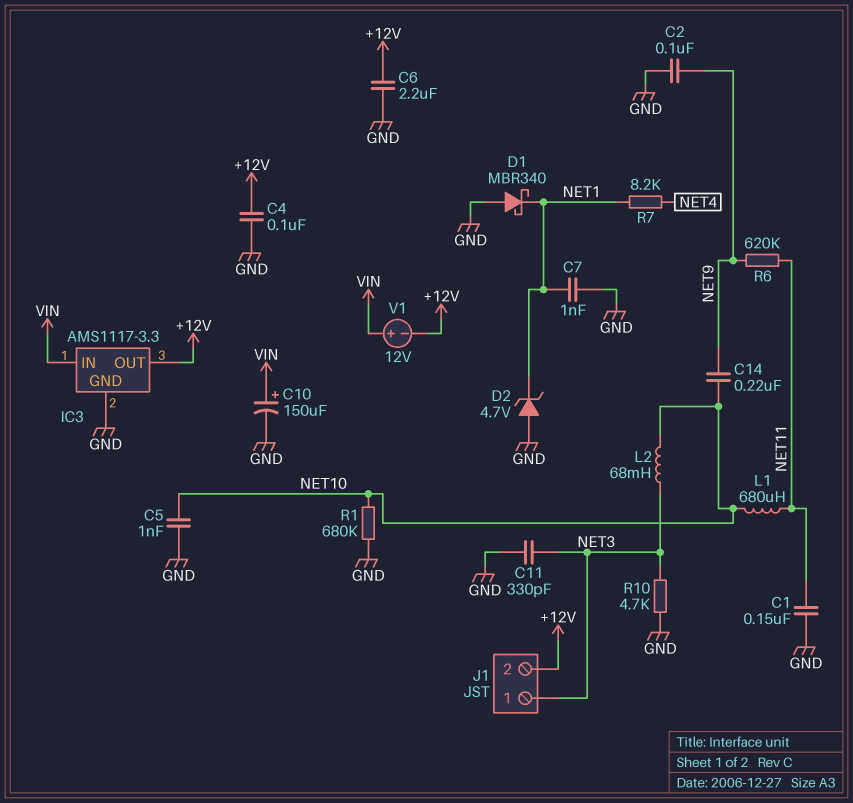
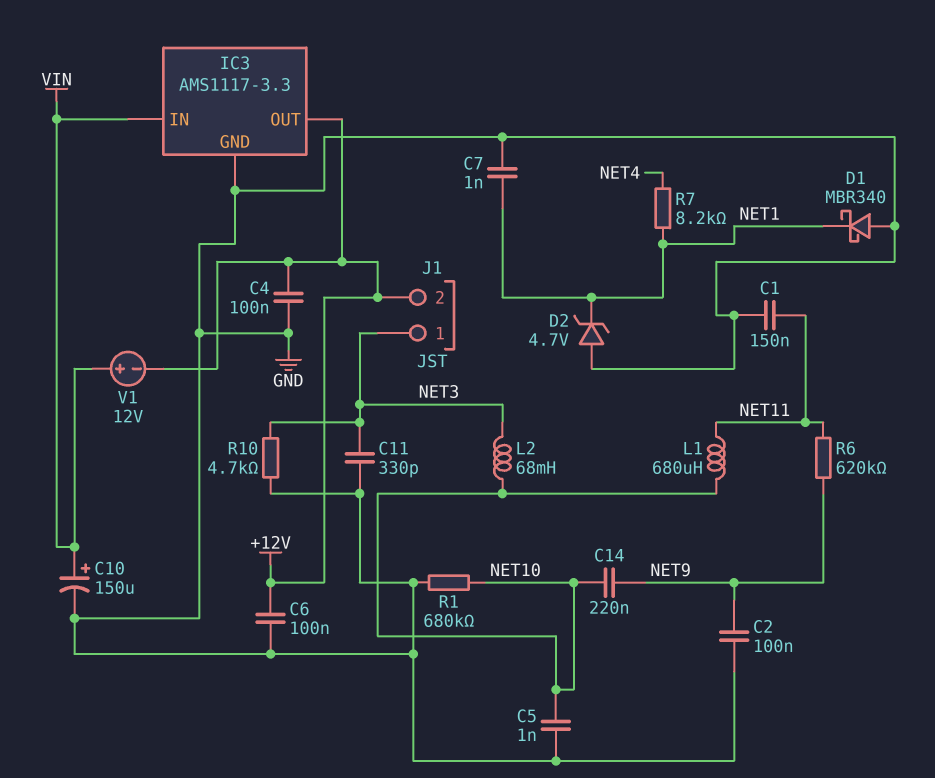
C6: 2.2uF (+12V, GND) -> 100nF (+12V, GND)

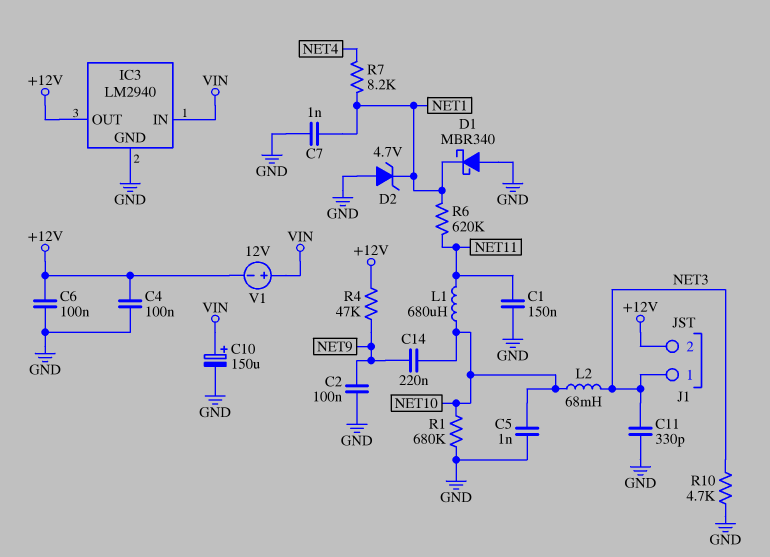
IC3: AMS1117-3.3 -> LM2940
R4: none -> 47k (+12V, NET9)
R6: 620k (NET9, NET11) -> 620k (NET1, NET11)

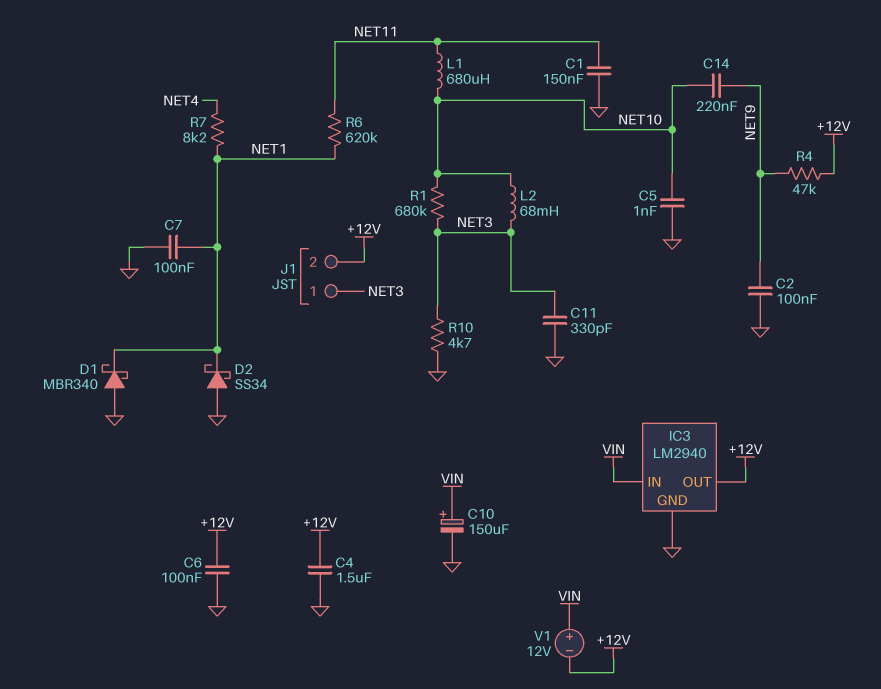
C4: 100nF (+12V, GND) -> 1.5uF (+12V, GND)
C7: 1nF (GND, NET1) -> 100nF (GND, NET1)
D2: zener 4.7V (A GND, K NET1) -> schottky SS34 (A GND, K NET1)
R1: 680k (GND, NET10) -> 680k (NET3, NET10)

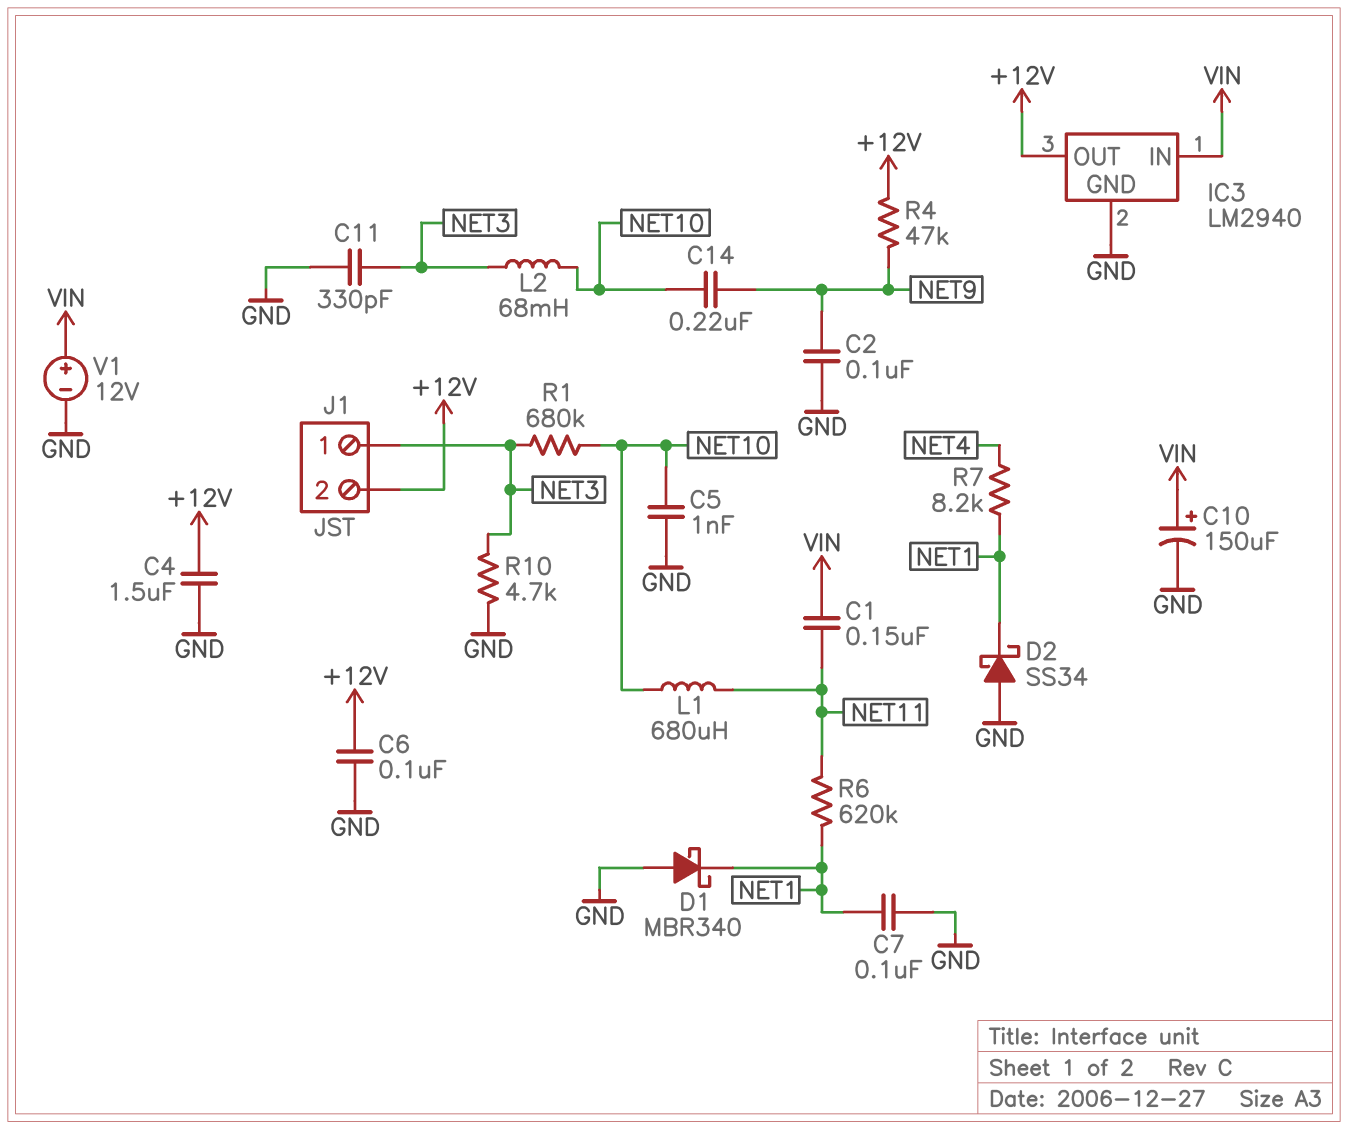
C1: 150nF (GND, NET11) -> 150nF (NET11, VIN)
V1: 12V (plus VIN, minus +12V) -> 12V (plus VIN, minus GND)

